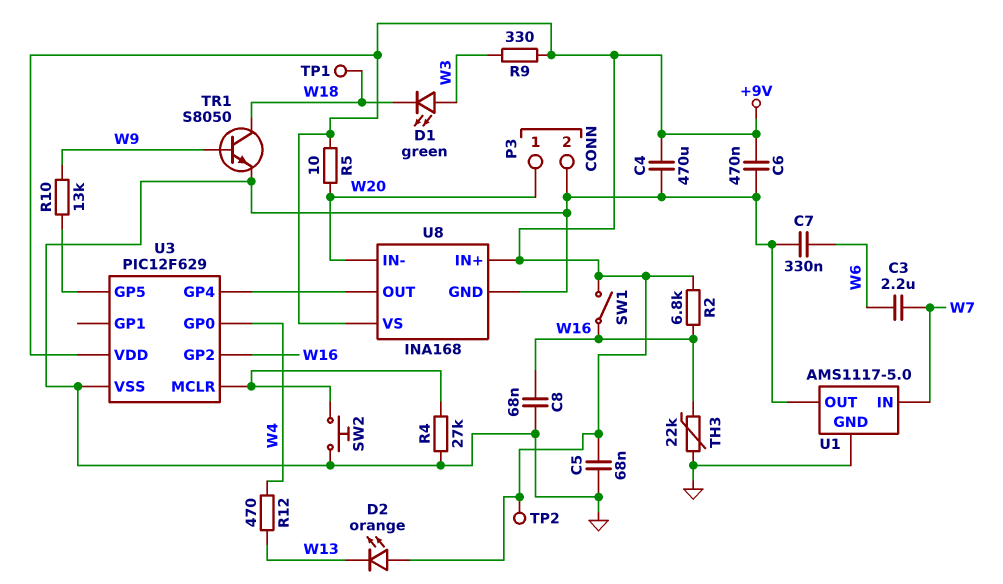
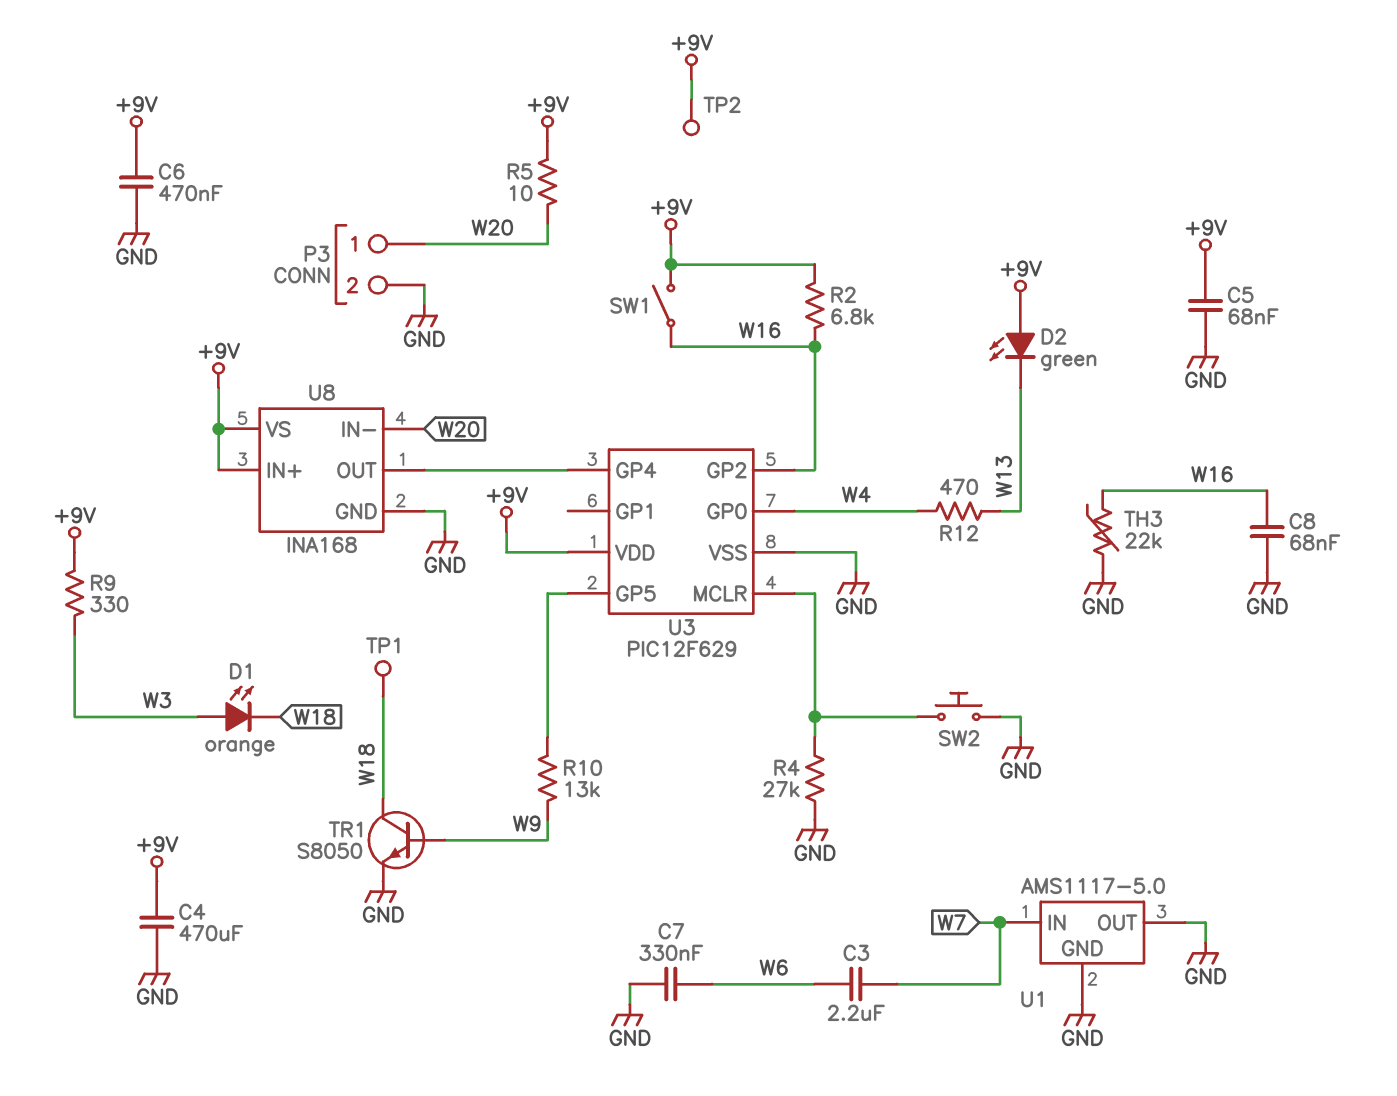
D1: LED green (A W3, K W18) -> LED orange (A W3, K W18)
D2: LED orange (A +9V, K W13) -> LED green (A +9V, K W13)

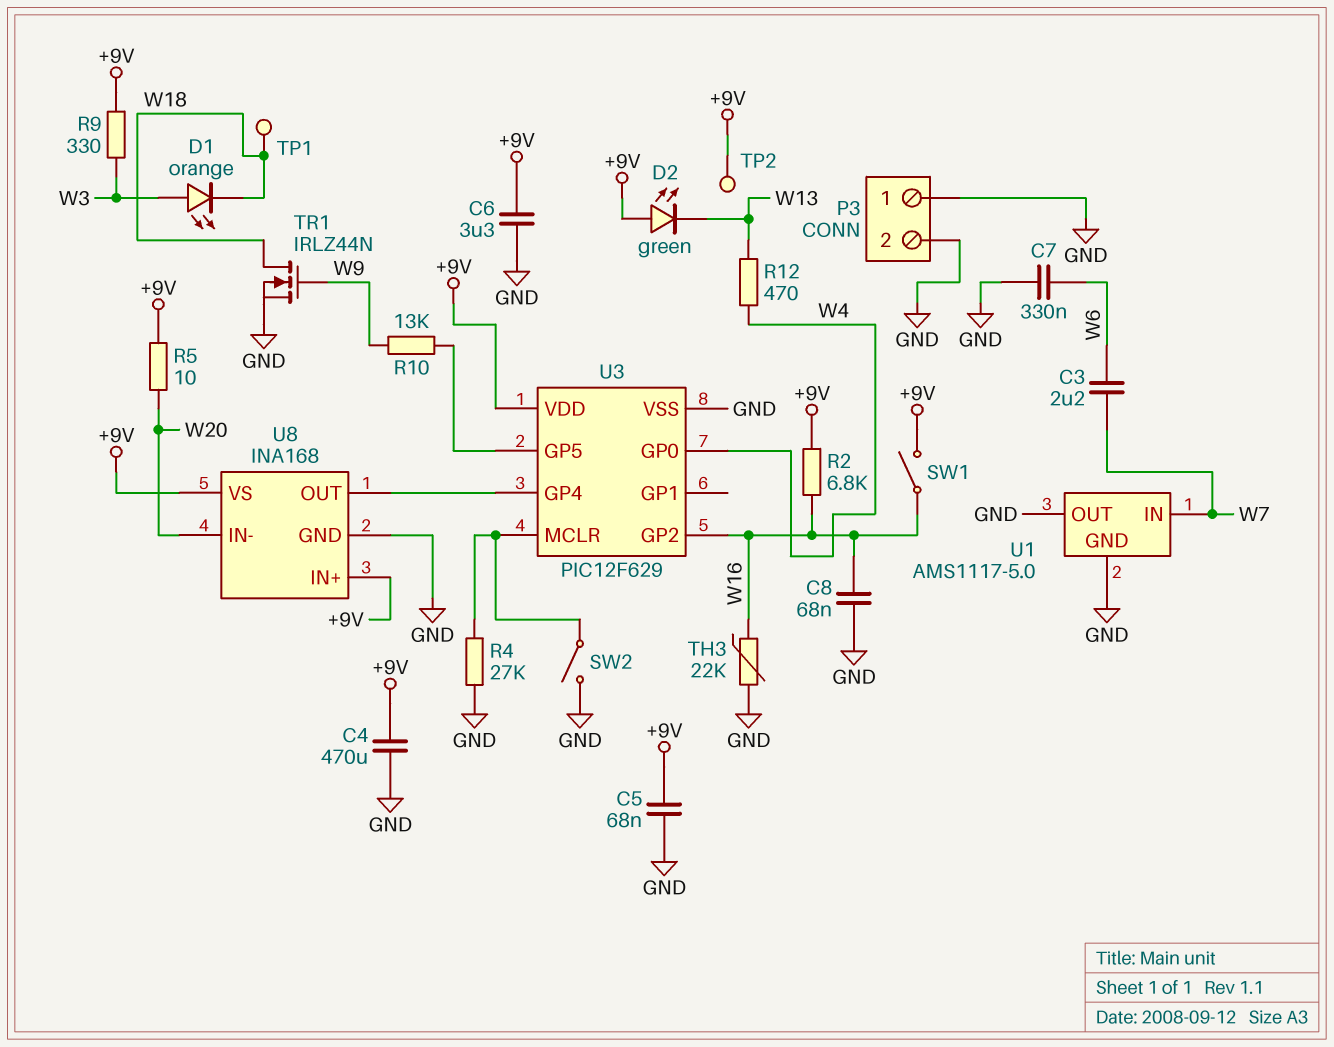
C6: 470nF (+9V, GND) -> 3.3uF (+9V, GND)
P3 pin 1: W20 -> GND
SW2: button (GND, U3/MCLR) -> switch (GND, U3/MCLR)
TR1: NPN S8050 (B W9, C W18, E GND) -> NMOS IRLZ44N (G W9, D W18, S GND)

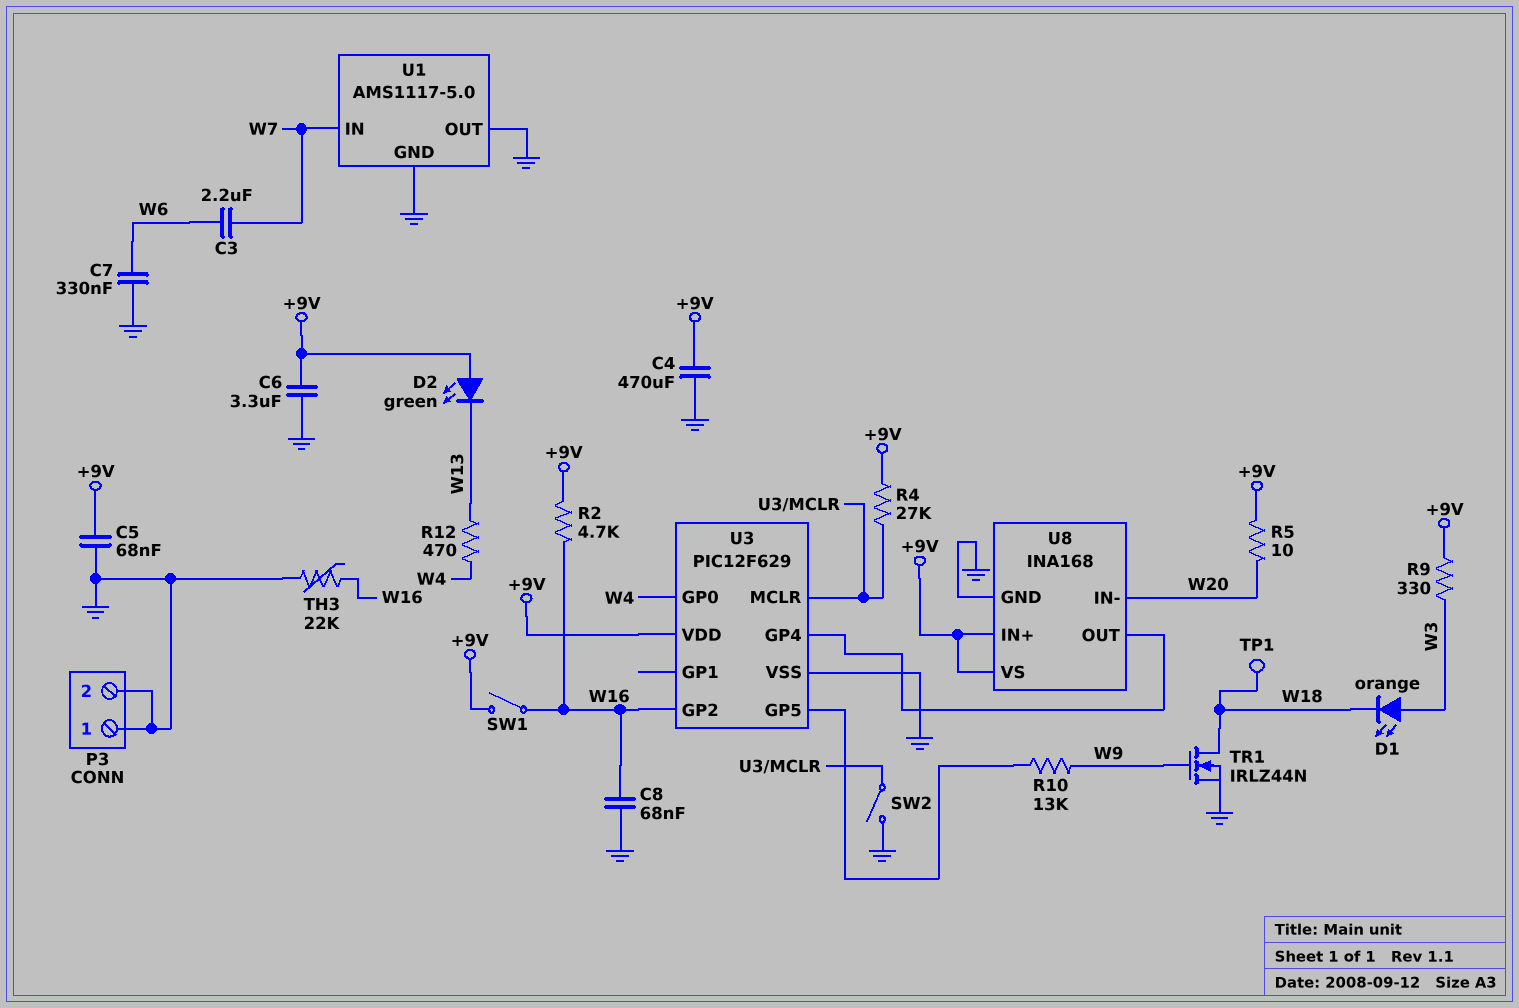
R2: 6.8k (+9V, W16) -> 4.7k (+9V, W16)
R4: 27k (GND, U3/MCLR) -> 27k (+9V, U3/MCLR)
TP2: test point (+9V) -> none

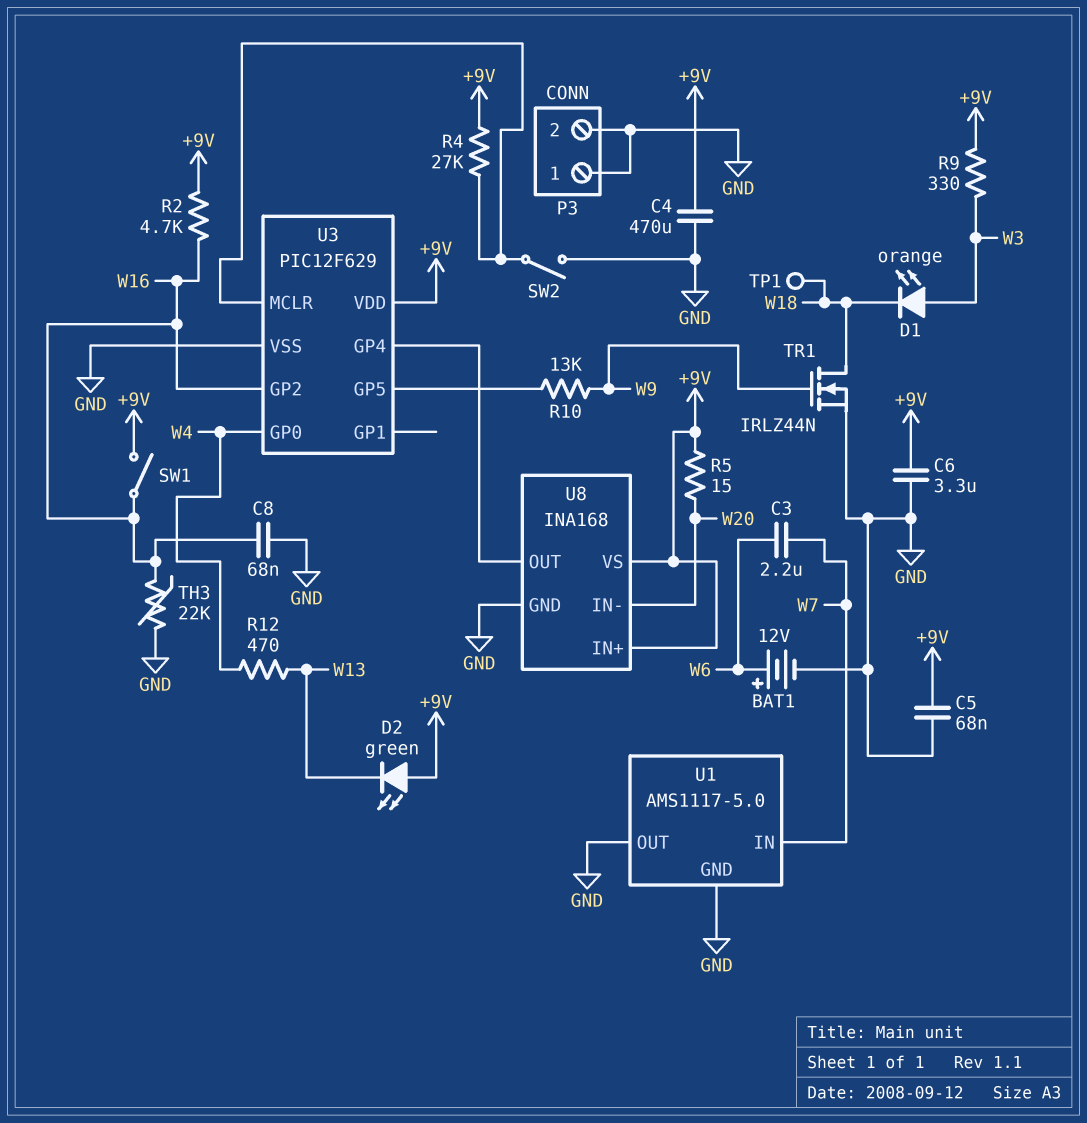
BAT1: none -> 12V (plus W6, minus GND)
C7: 330nF (GND, W6) -> none
R5: 10 (+9V, W20) -> 15 (+9V, W20)

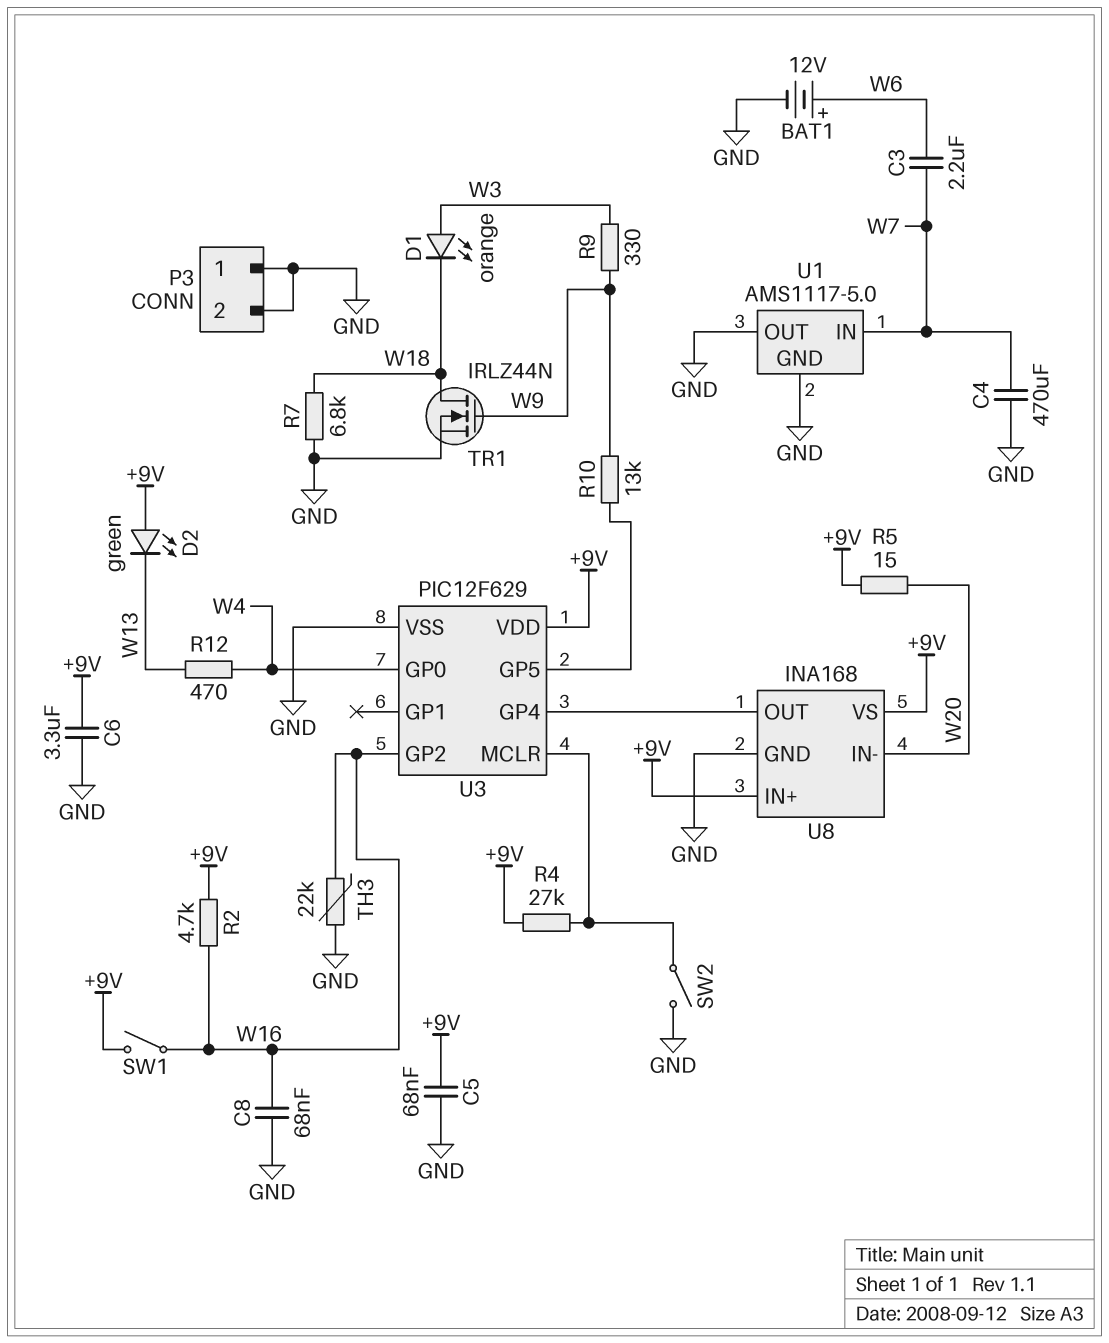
C4: 470uF (+9V, GND) -> 470uF (GND, W7)
R7: none -> 6.8k (GND, W18)
R9: 330 (+9V, W3) -> 330 (W3, W9)
TP1: test point (W18) -> none

